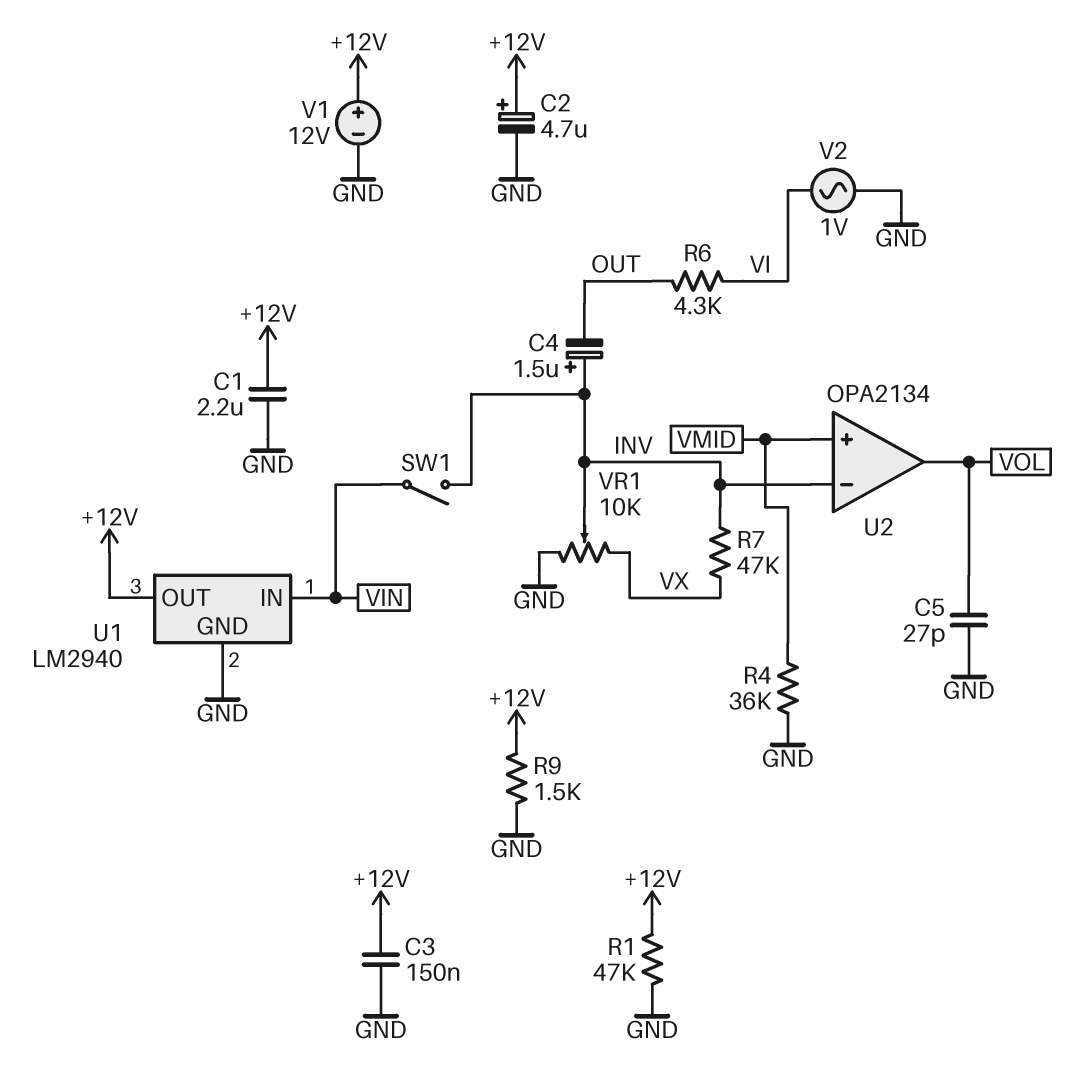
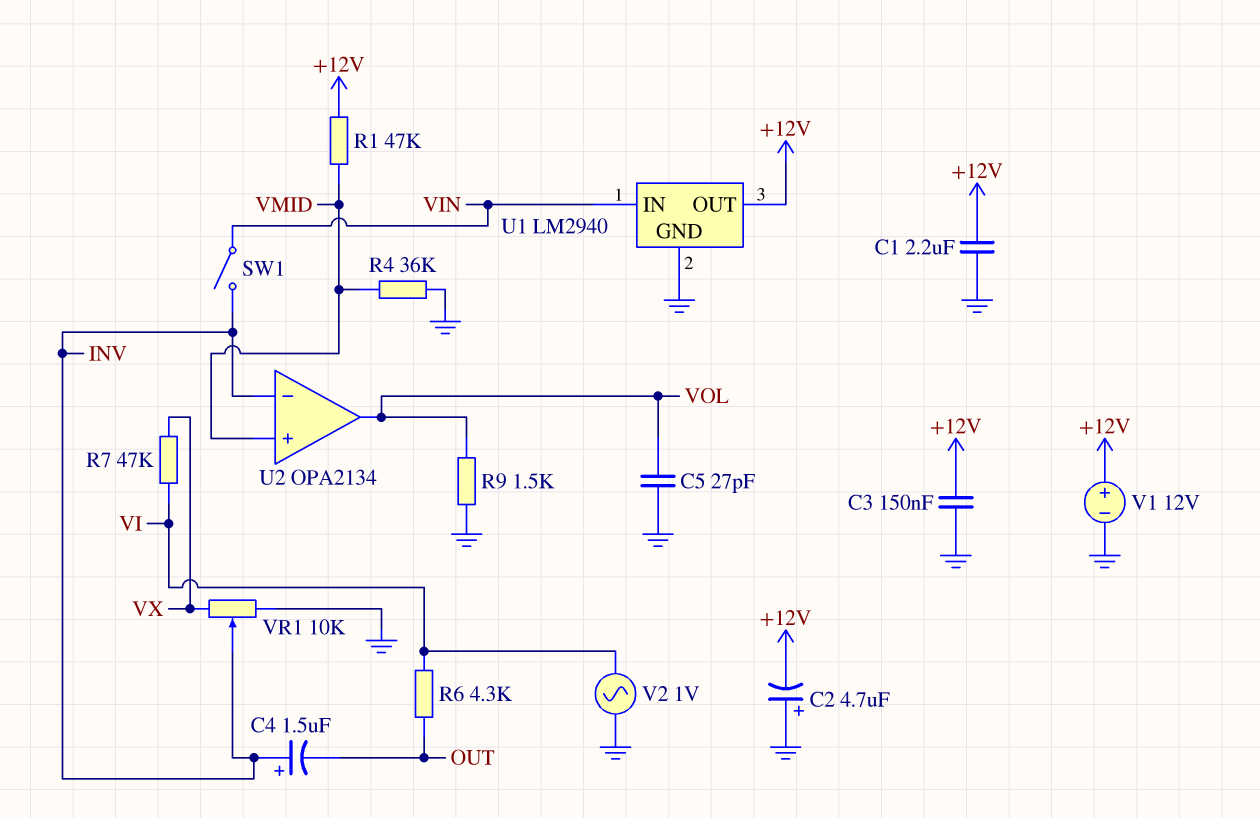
C2: 4.7uF (plus +12V, minus GND) -> 4.7uF (plus GND, minus +12V)
R1: 47k (+12V, GND) -> 47k (+12V, VMID)
R7: 47k (INV, VX) -> 47k (VI, VX)
R9: 1.5k (+12V, GND) -> 1.5k (GND, VOL)

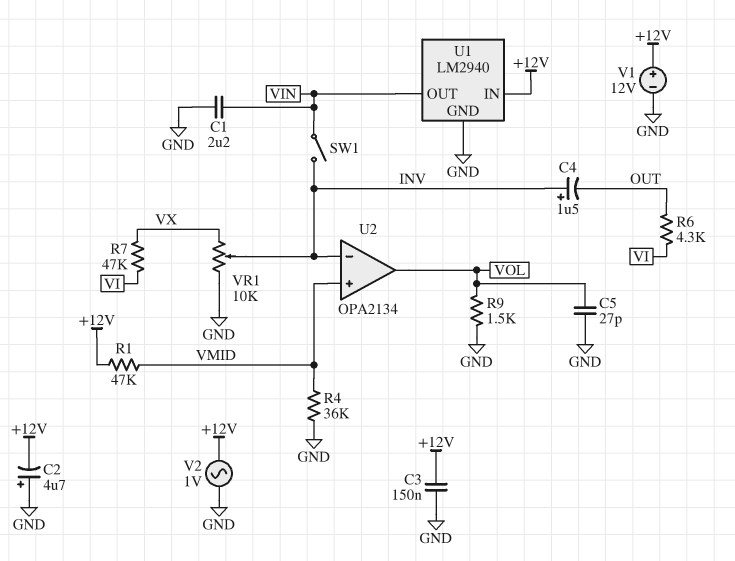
C1: 2.2uF (+12V, GND) -> 2.2uF (GND, VIN)
U1 pin IN: VIN -> +12V
U1 pin OUT: +12V -> VIN
V2: AC 1V (GND, VI) -> AC 1V (+12V, GND)

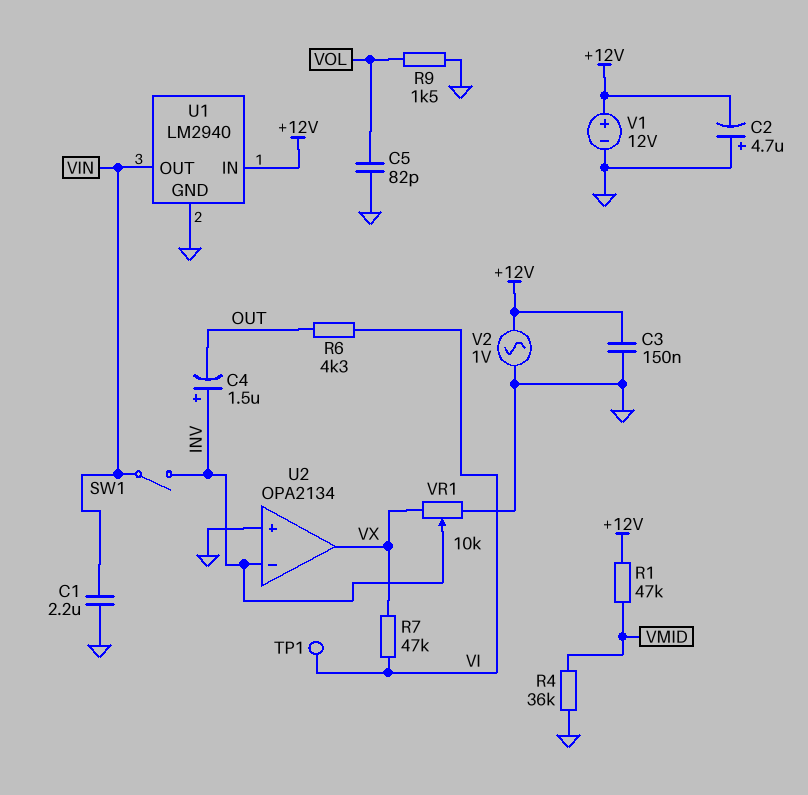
C5: 27pF (GND, VOL) -> 82pF (GND, VOL)
TP1: none -> test point (VI)
U2 pin in+: VMID -> GND
U2 pin out: VOL -> VX

